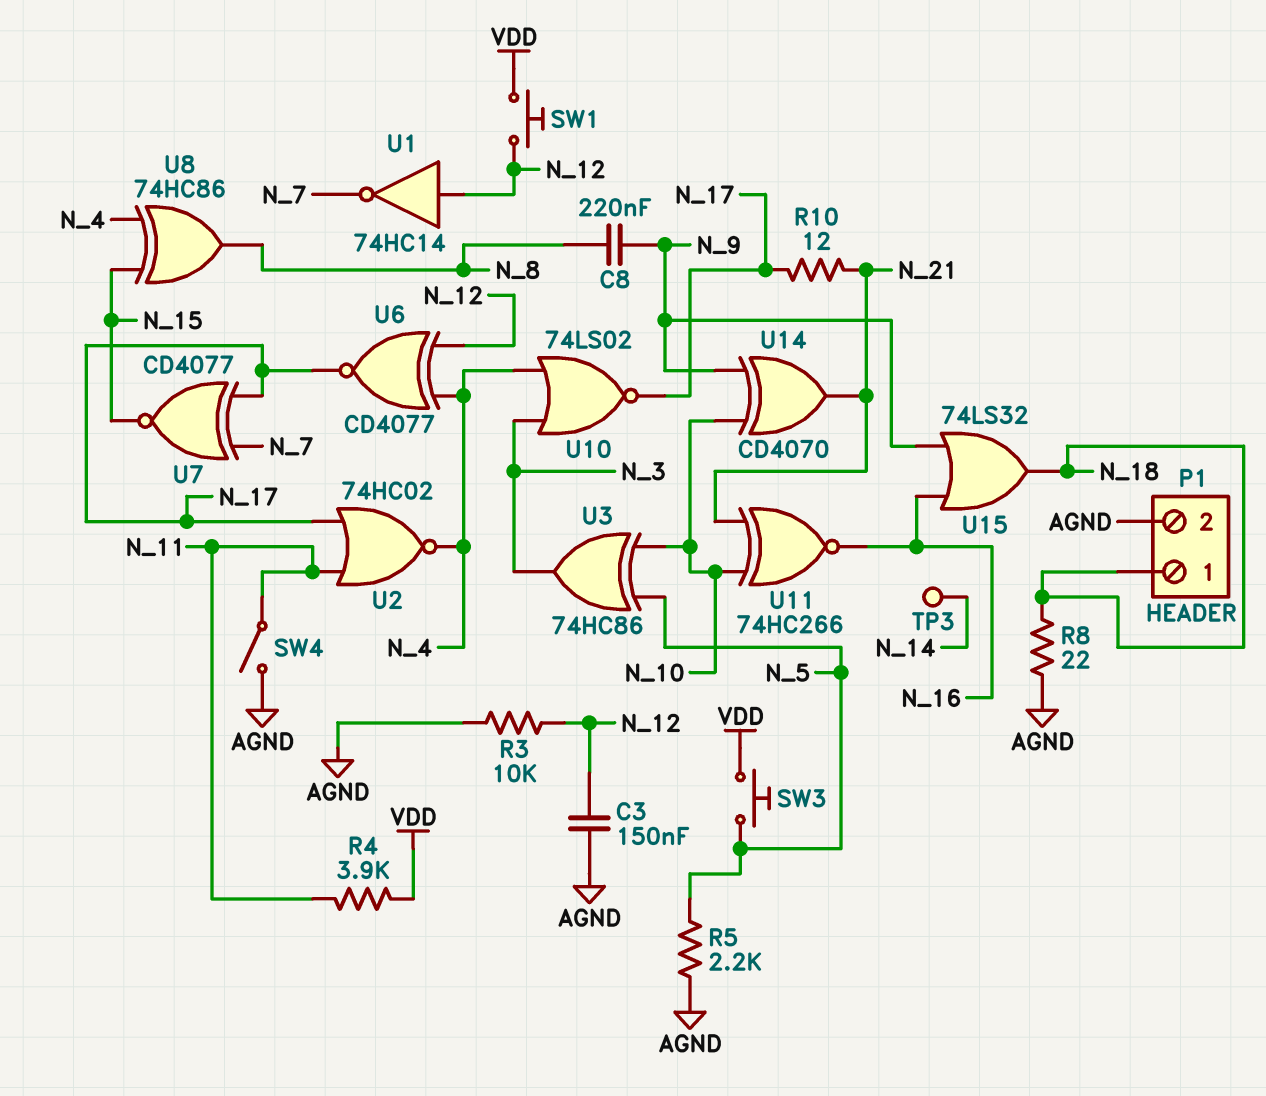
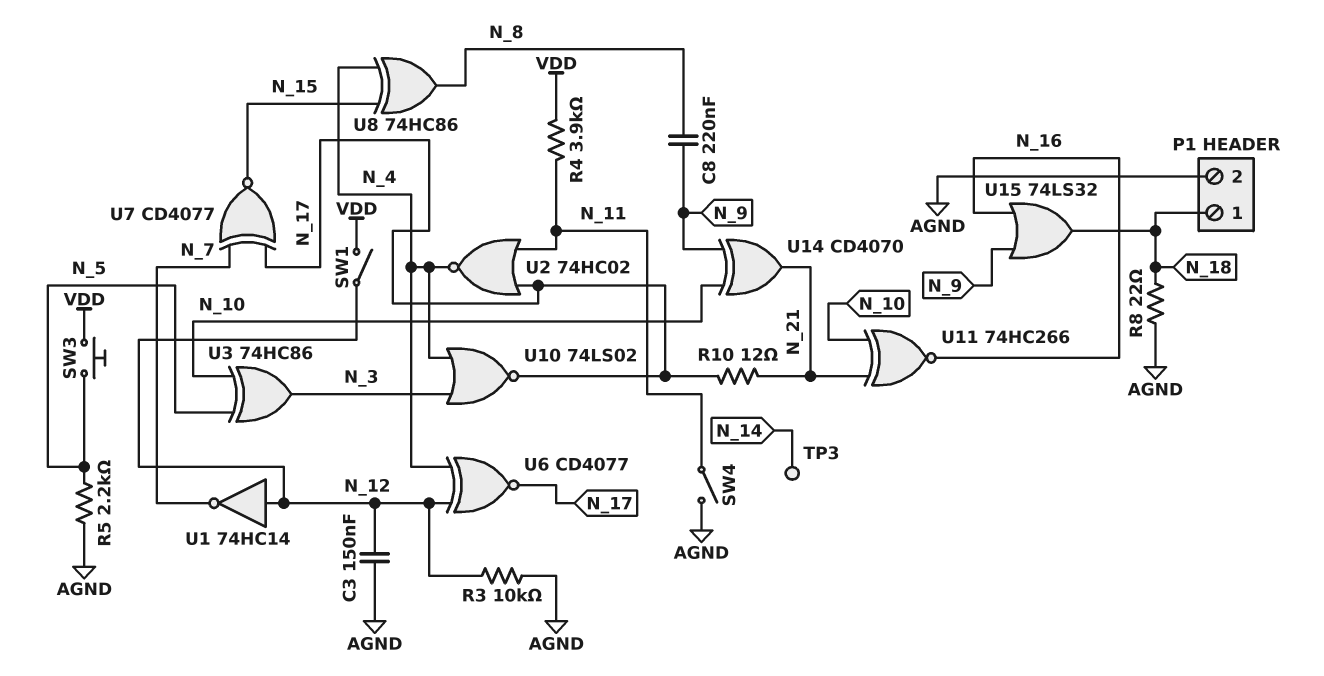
SW1: button (N_12, VDD) -> switch (N_12, VDD)

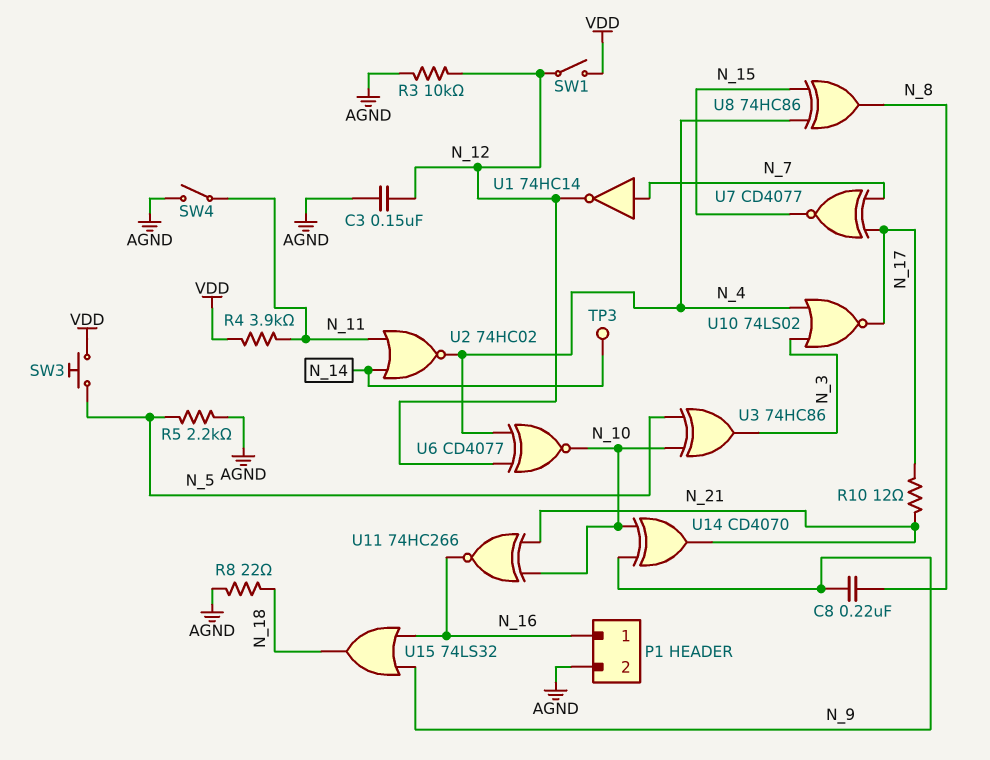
P1 pin 1: N_18 -> N_16
U1: NOT 74HC14 (in N_12, out N_7) -> NOT 74HC14 (in N_7, out N_12)
U2: NOR 74HC02 (in N_11, in N_17, out N_4) -> NOR 74HC02 (in N_11, in N_14, out N_4)
U6: XNOR CD4077 (in N_4, in N_12, out N_17) -> XNOR CD4077 (in N_4, in N_12, out N_10)

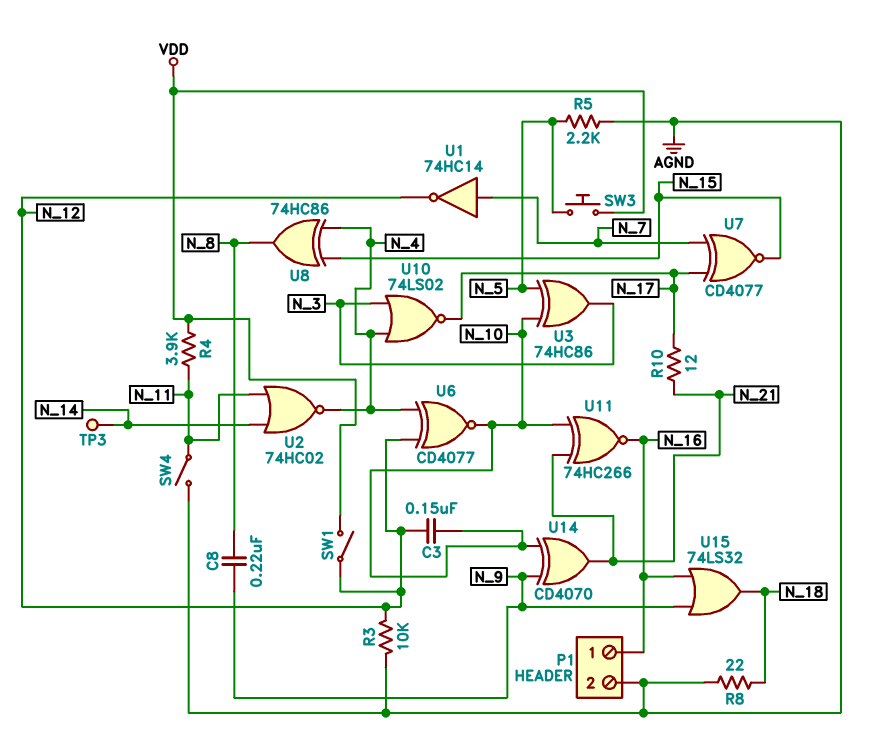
C3: 150nF (AGND, N_12) -> 150nF (N_10, N_12)

